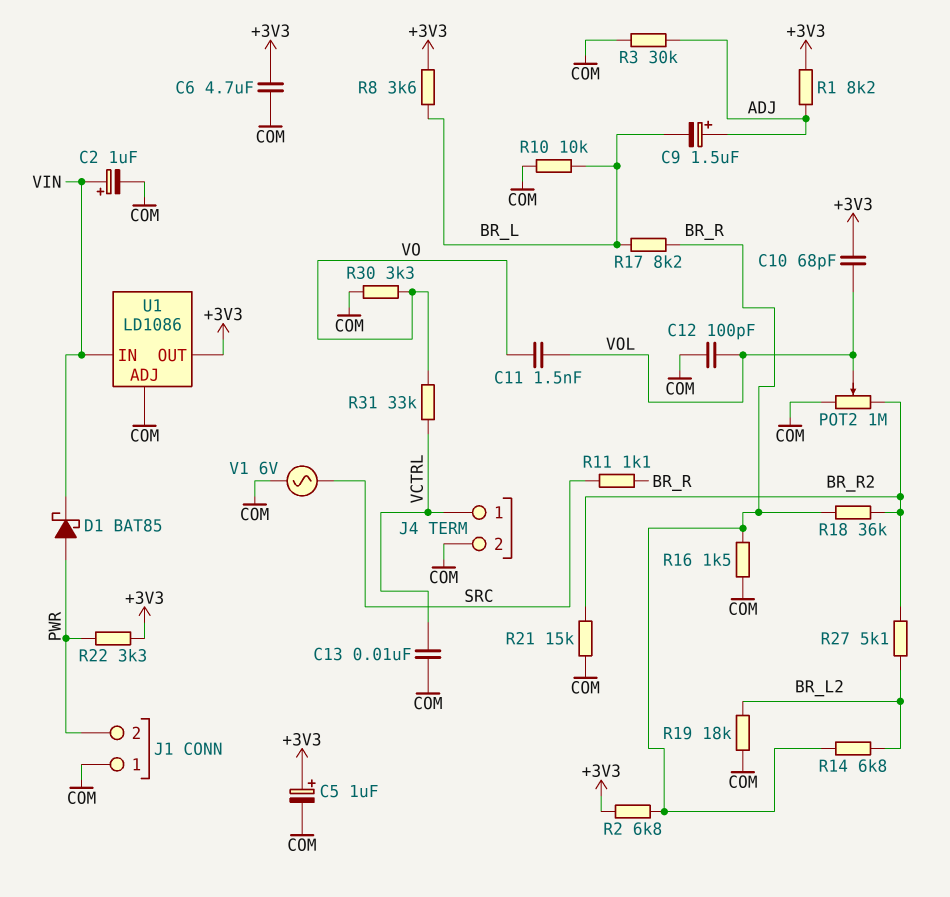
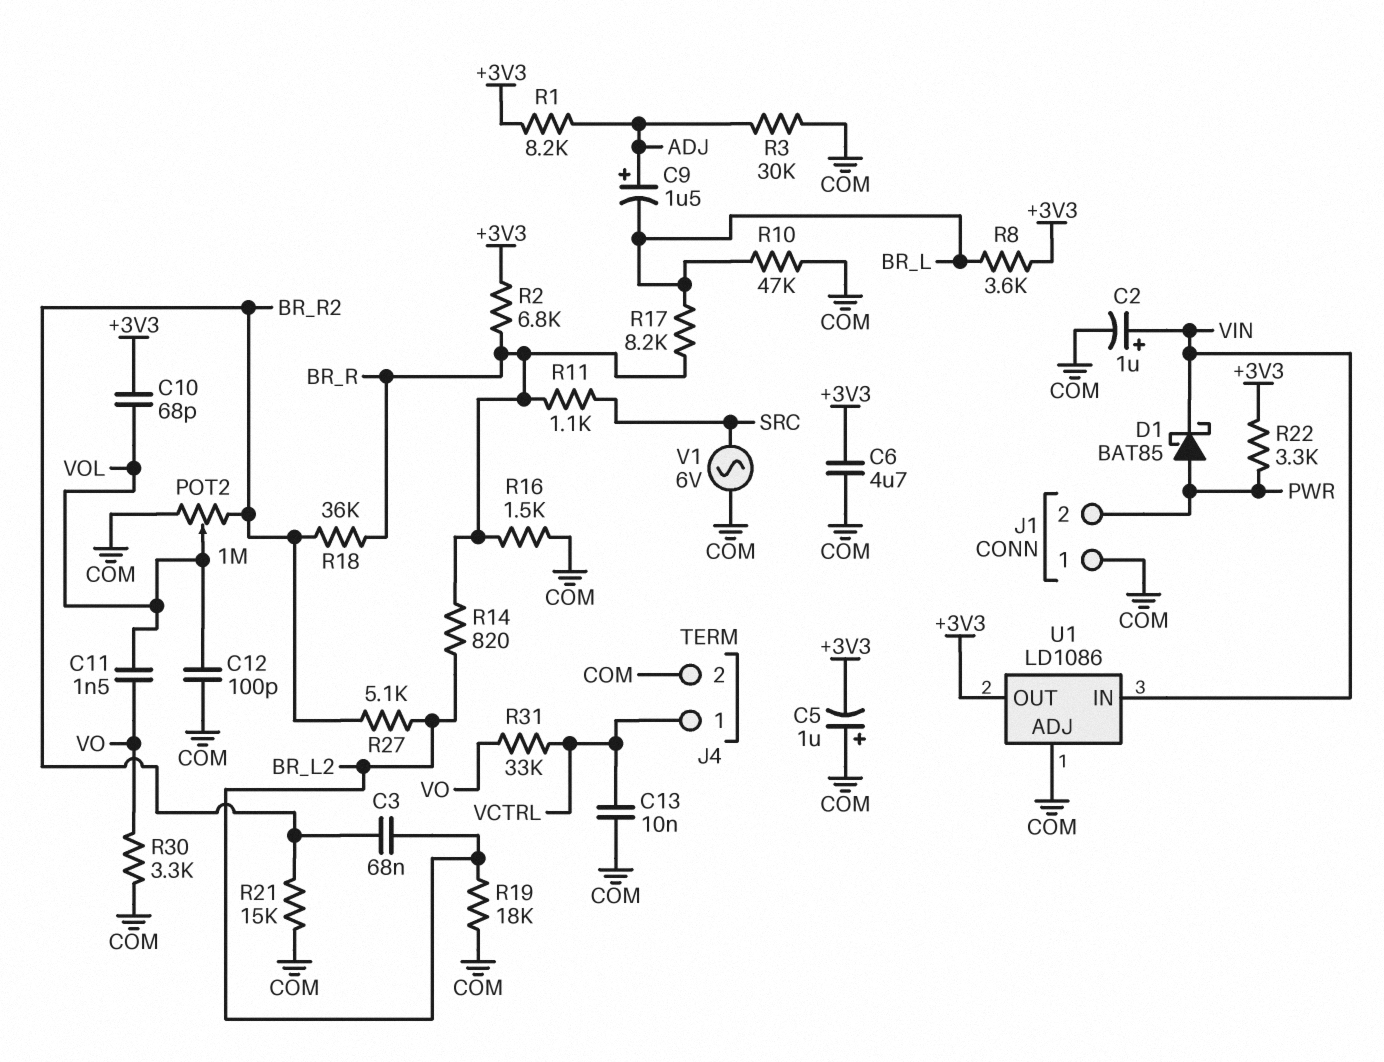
C3: none -> 68nF (BR_L2, BR_R2)
C5: 1uF (plus +3V3, minus COM) -> 1uF (plus COM, minus +3V3)
R10: 10k (BR_L, COM) -> 47k (BR_L, COM)
R14: 6.8k (BR_L2, BR_R) -> 820 (BR_L2, BR_R)

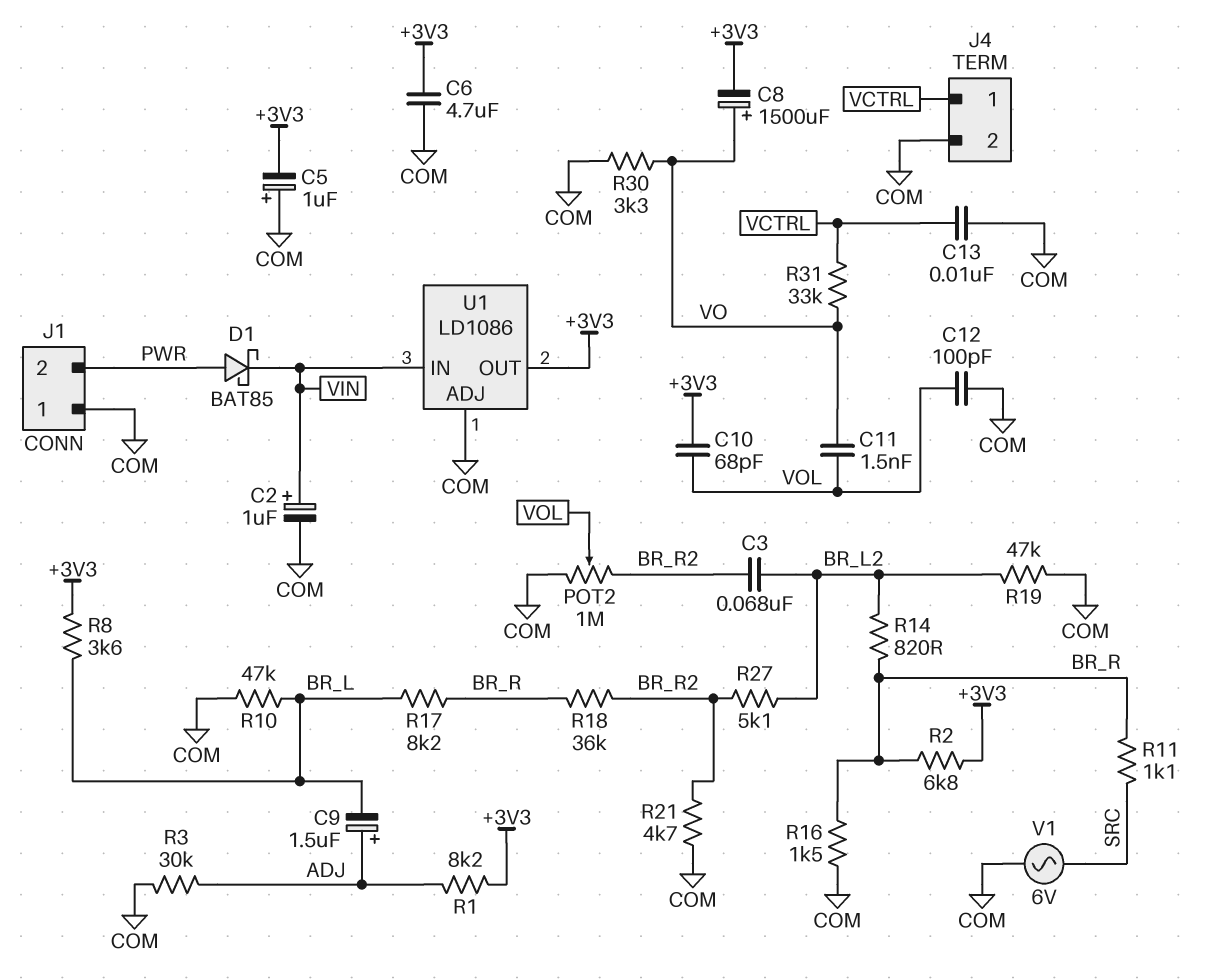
C8: none -> 1500uF (plus VO, minus +3V3)
R19: 18k (BR_L2, COM) -> 47k (BR_L2, COM)
R21: 15k (BR_R2, COM) -> 4.7k (BR_R2, COM)
R22: 3.3k (+3V3, PWR) -> none

